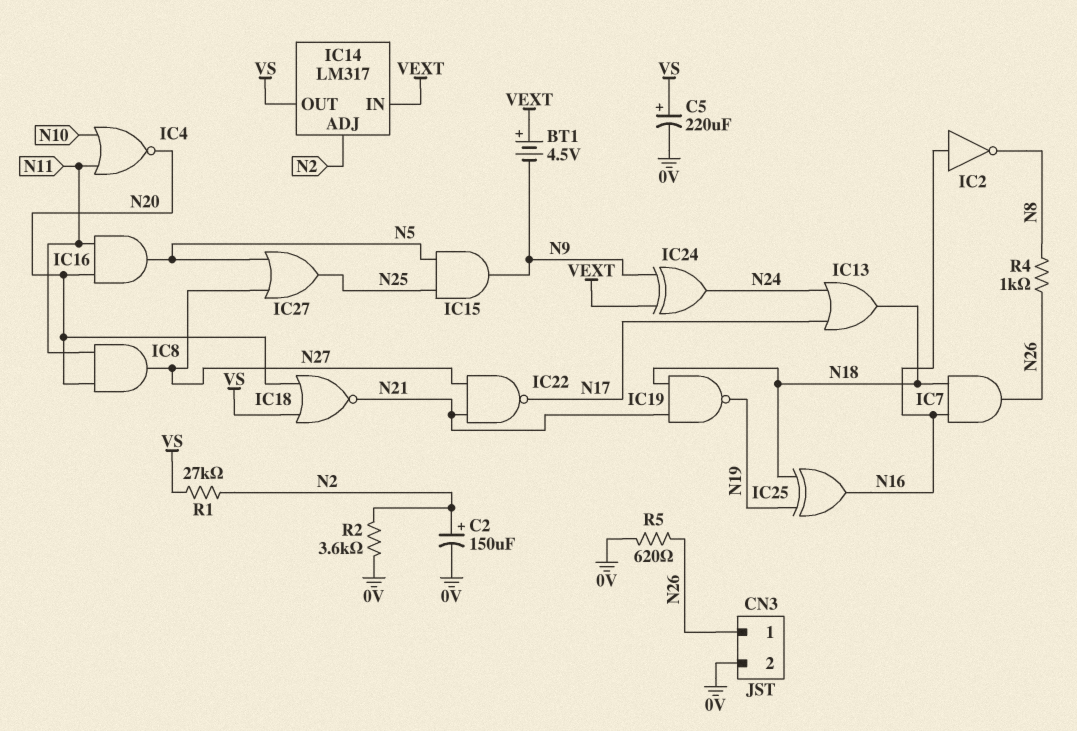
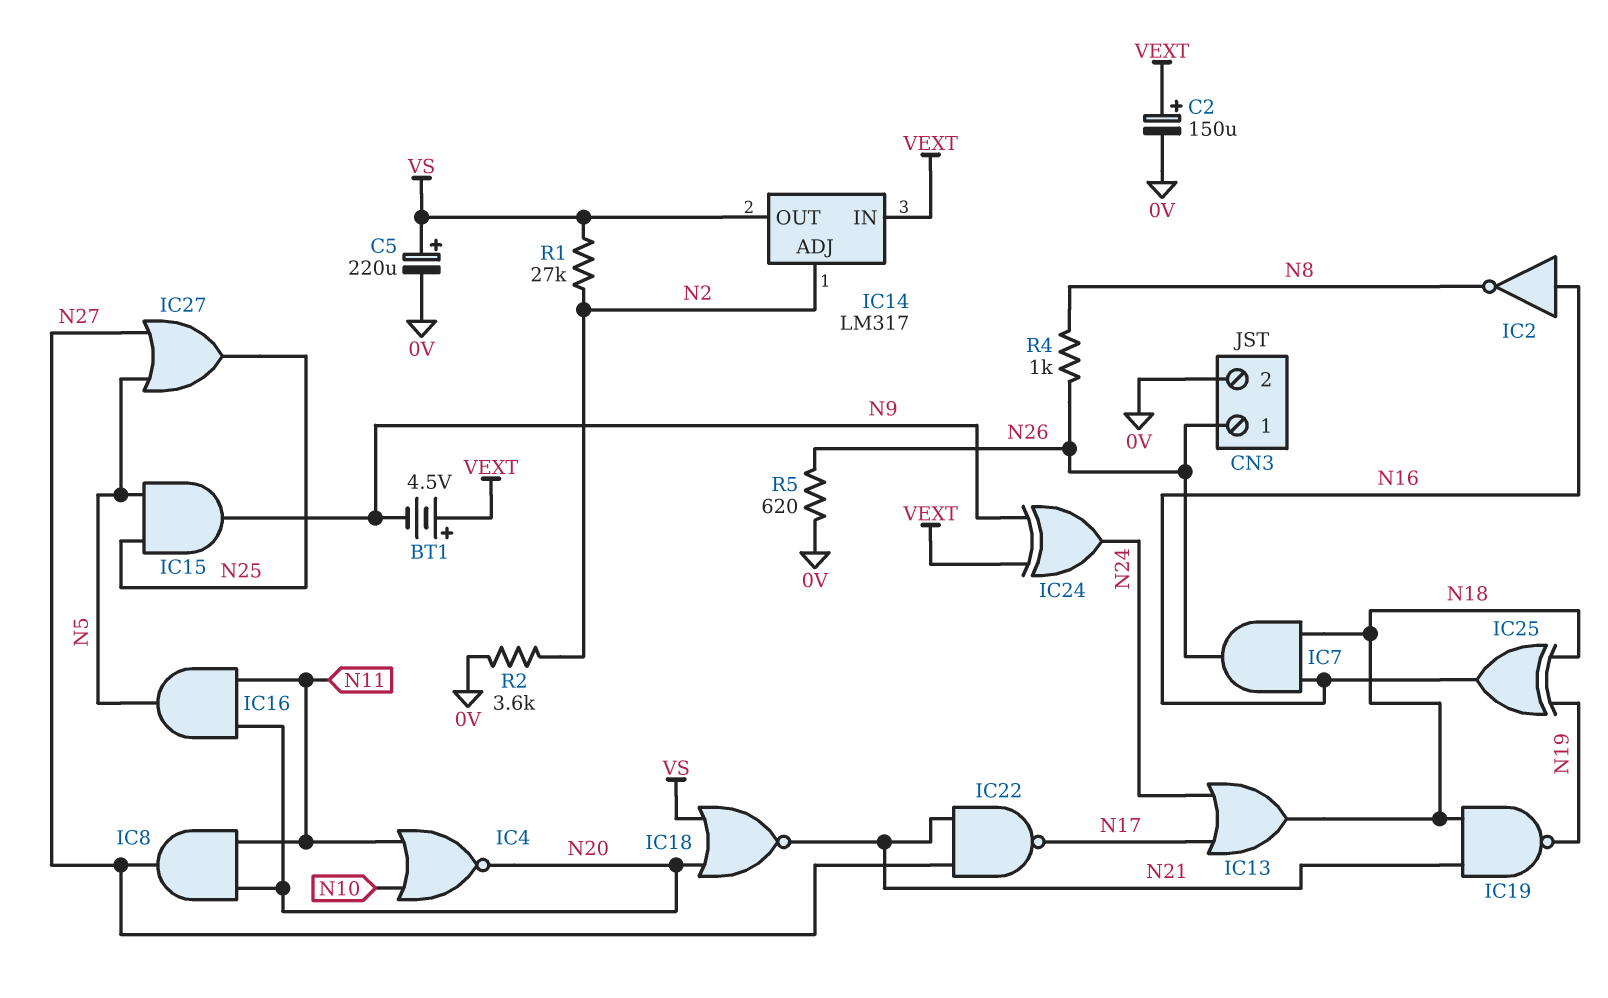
C2: 150uF (plus N2, minus 0V) -> 150uF (plus VEXT, minus 0V)

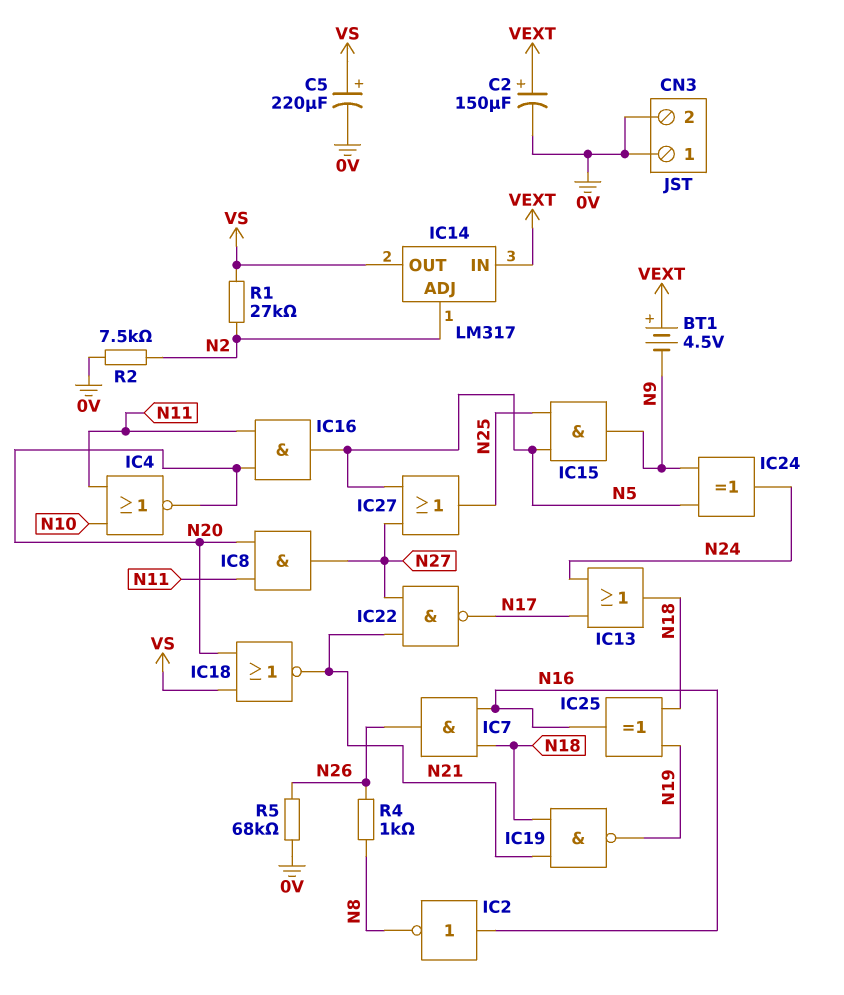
CN3 pin 1: N26 -> 0V
IC24: XOR (in N9, in VEXT, out N24) -> XOR (in N5, in N9, out N24)
R2: 3.6k (0V, N2) -> 7.5k (0V, N2)
R5: 620 (0V, N26) -> 68k (0V, N26)

